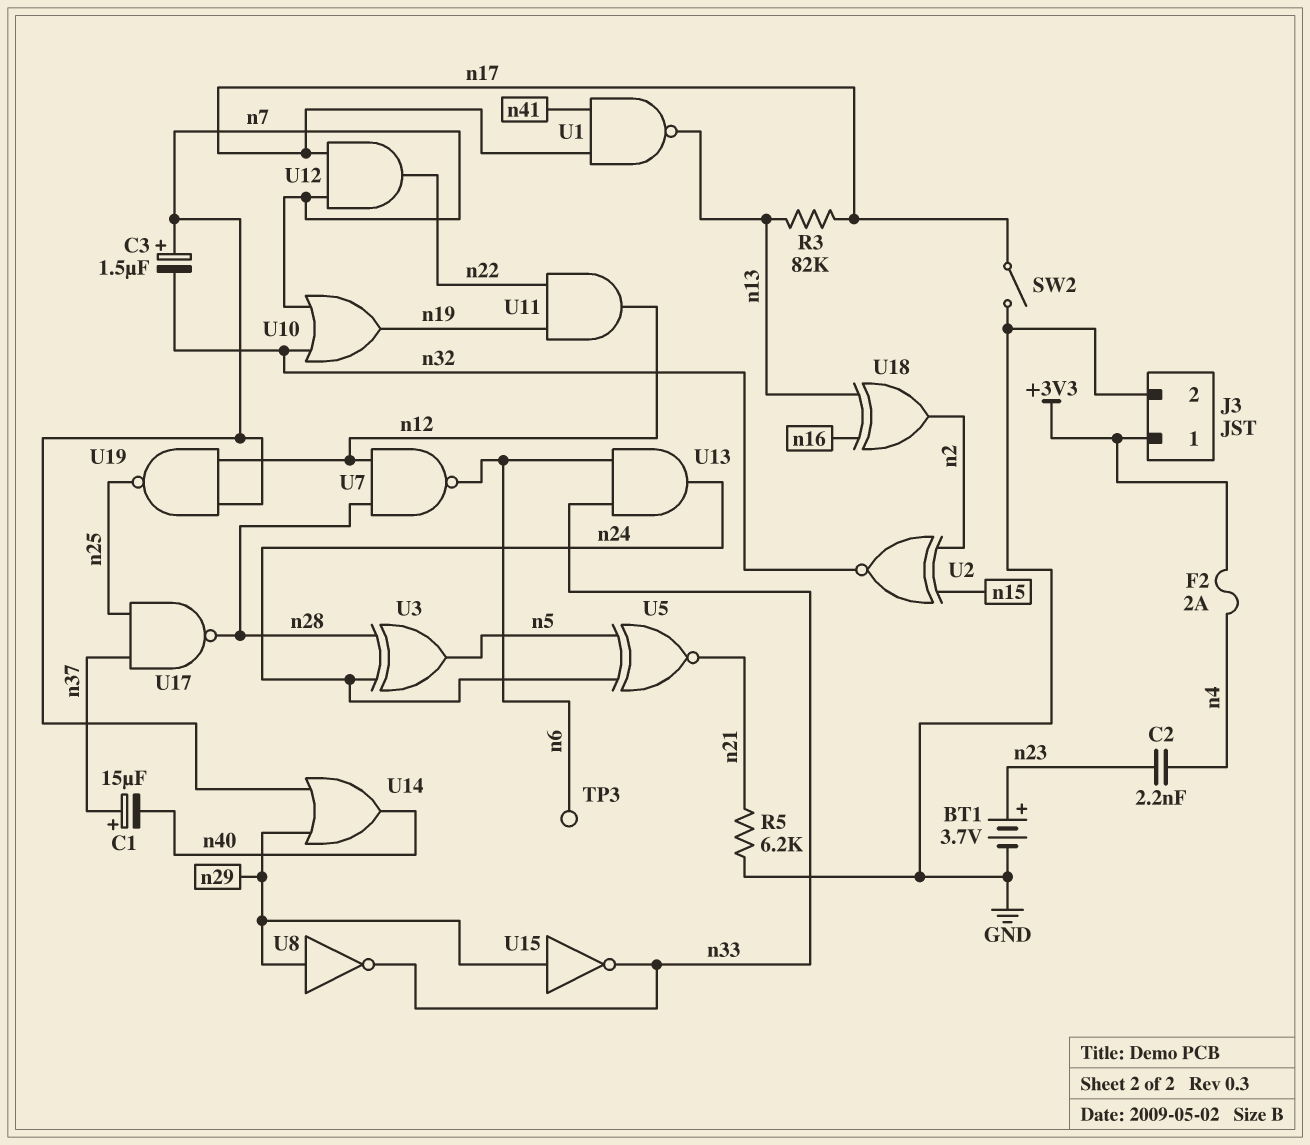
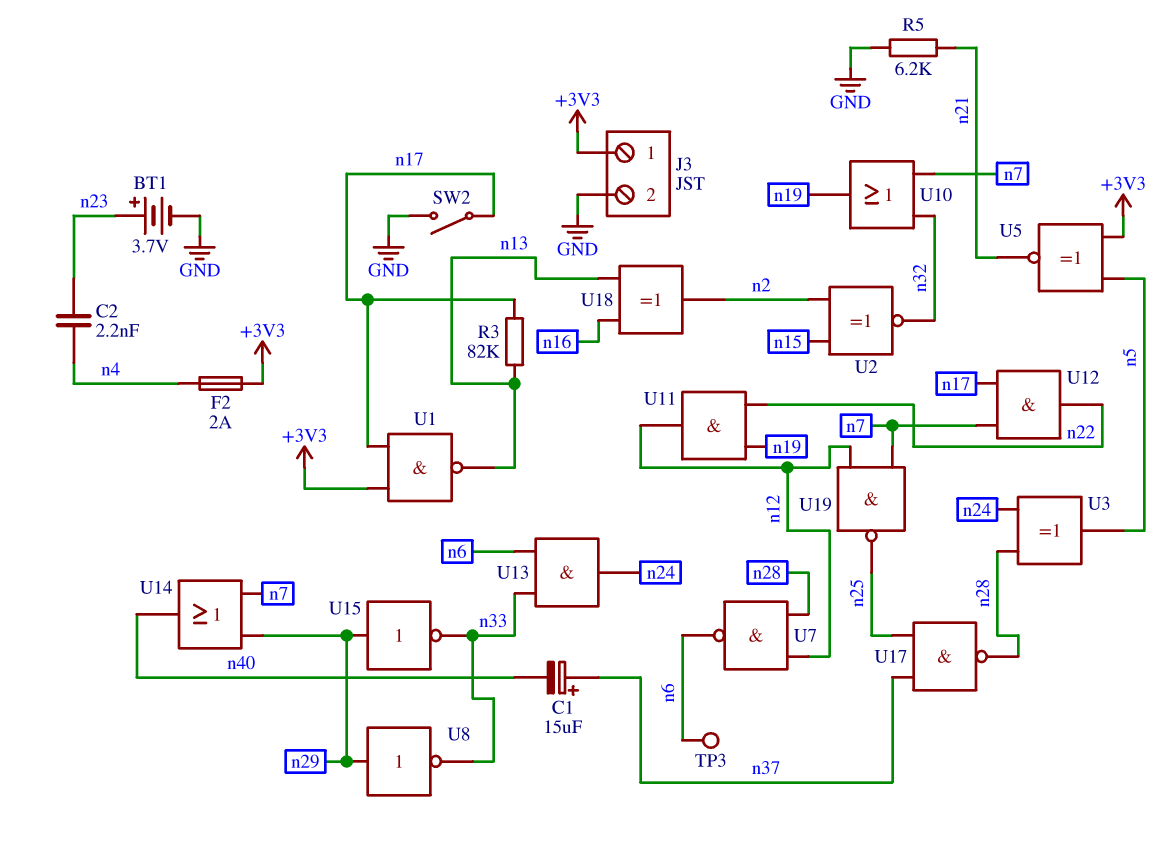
C3: 1.5uF (plus n7, minus n32) -> none
U1: NAND (in n17, in n41, out n13) -> NAND (in +3V3, in n17, out n13)
U5: XNOR (in n5, in n24, out n21) -> XNOR (in +3V3, in n5, out n21)

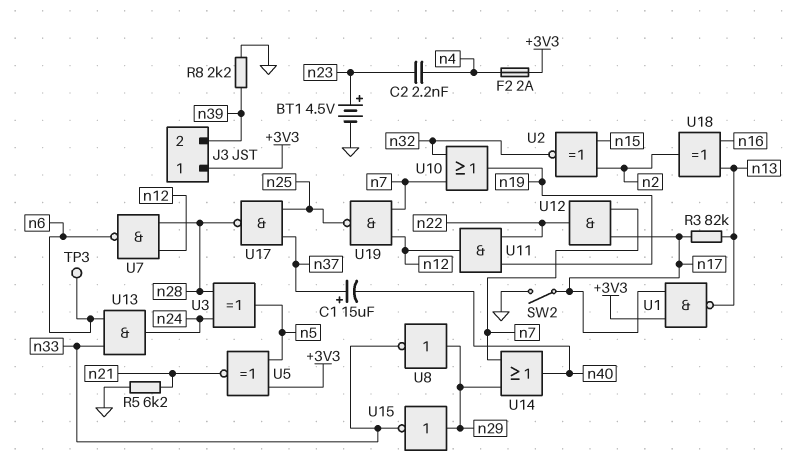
BT1: 3.7V (plus n23, minus GND) -> 4.5V (plus n23, minus GND)
J3 pin 2: GND -> n39
R8: none -> 2.2k (GND, n39)

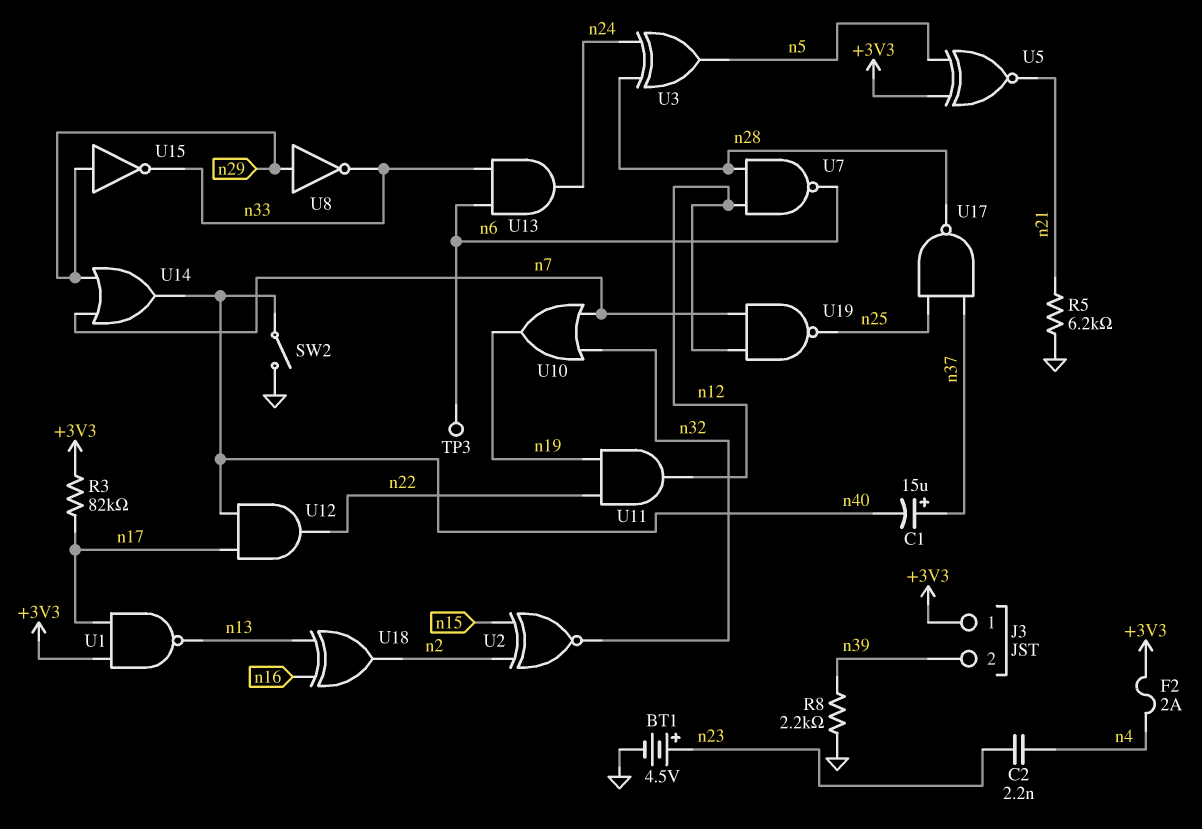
R3: 82k (n13, n17) -> 82k (+3V3, n17)
SW2: switch (GND, n17) -> switch (GND, n40)
U12: AND (in n7, in n17, out n22) -> AND (in n17, in n40, out n22)

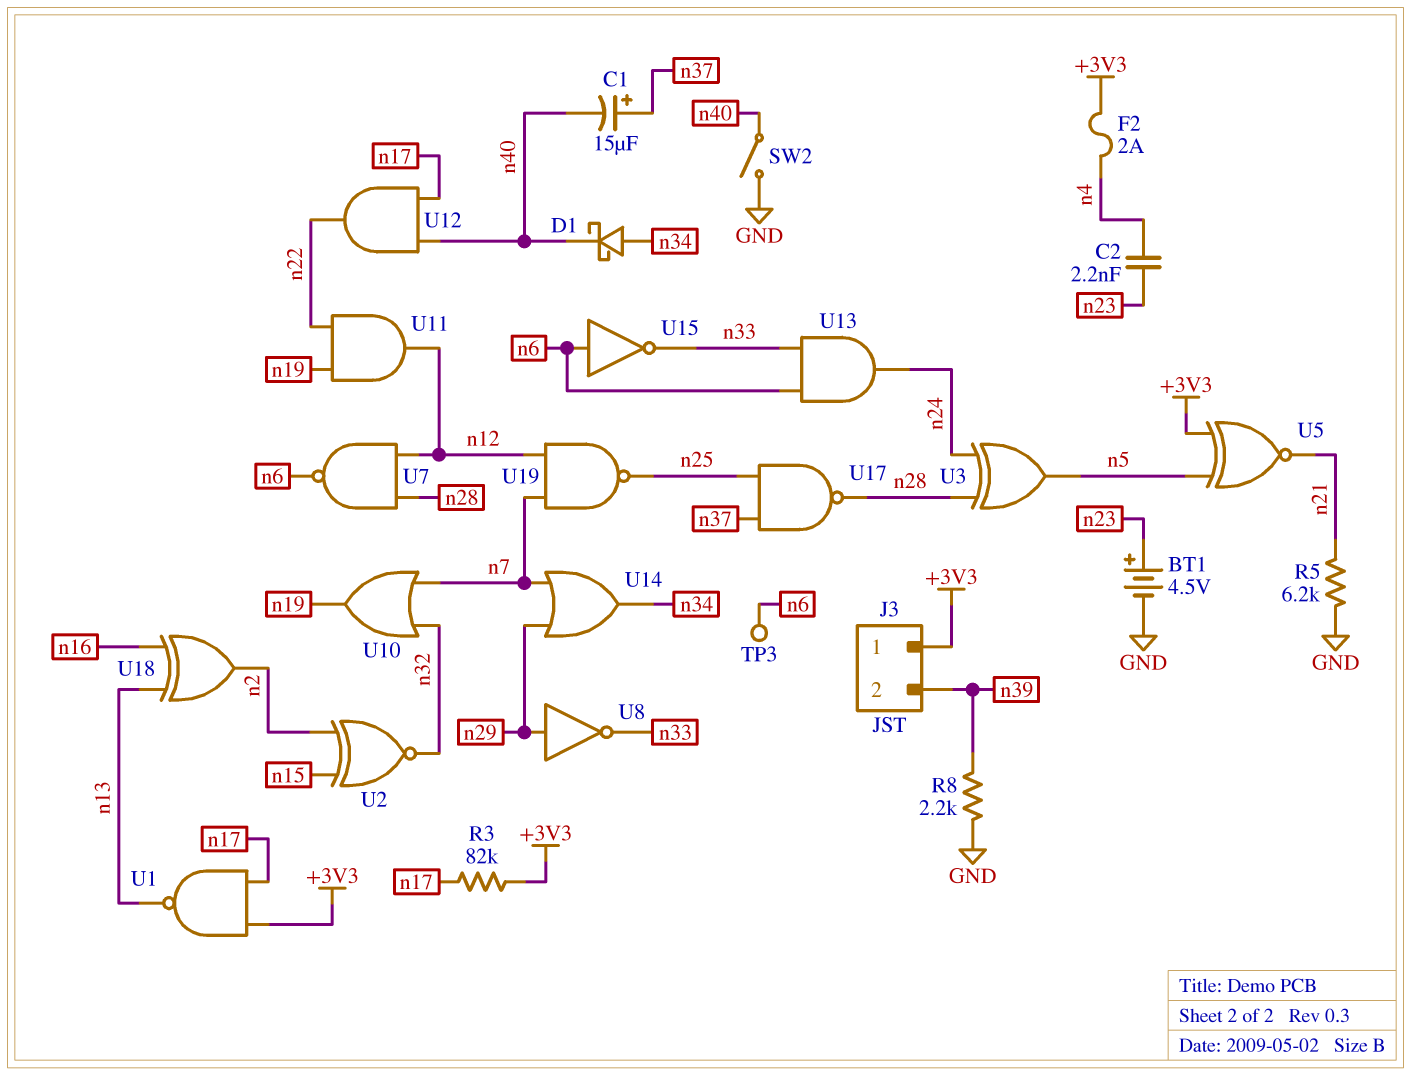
D1: none -> schottky (A n34, K n40)
U14: OR (in n7, in n29, out n40) -> OR (in n7, in n29, out n34)
U15: NOT (in n29, out n33) -> NOT (in n6, out n33)

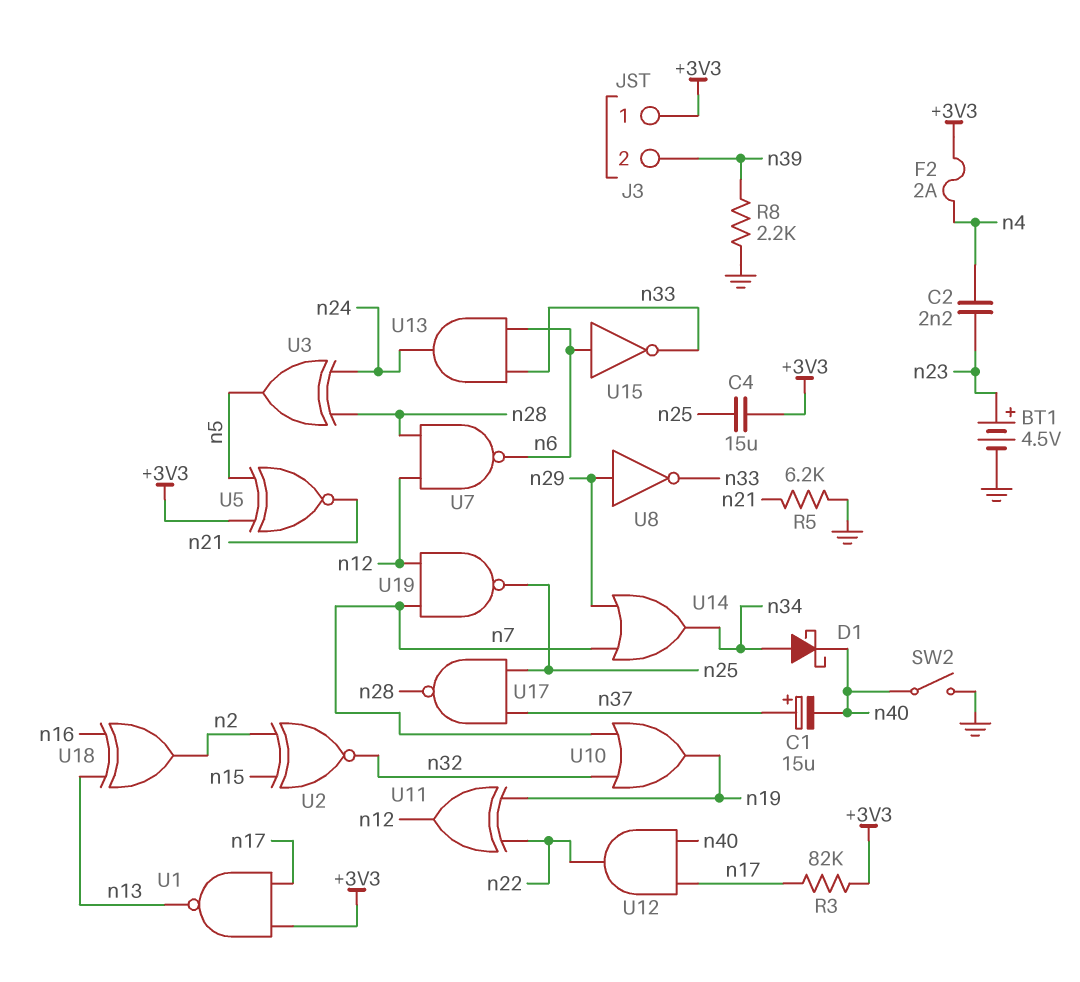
C4: none -> 15uF (+3V3, n25)
TP3: test point (n6) -> none
U11: AND (in n19, in n22, out n12) -> XOR (in n19, in n22, out n12)

